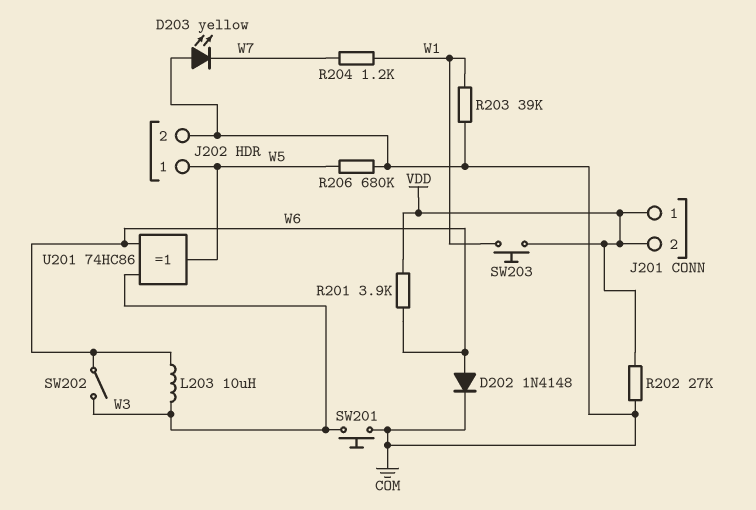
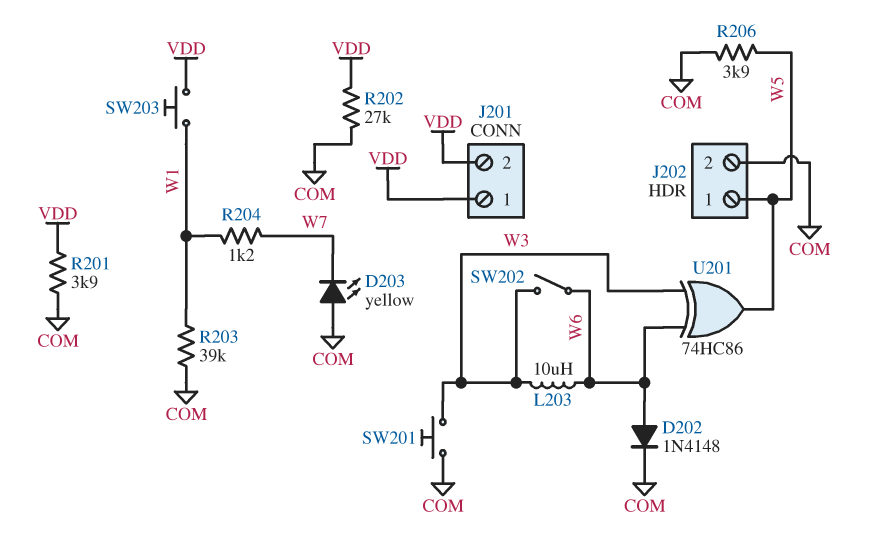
R201: 3.9k (VDD, W6) -> 3.9k (COM, VDD)
R206: 680k (COM, W5) -> 3.9k (COM, W5)

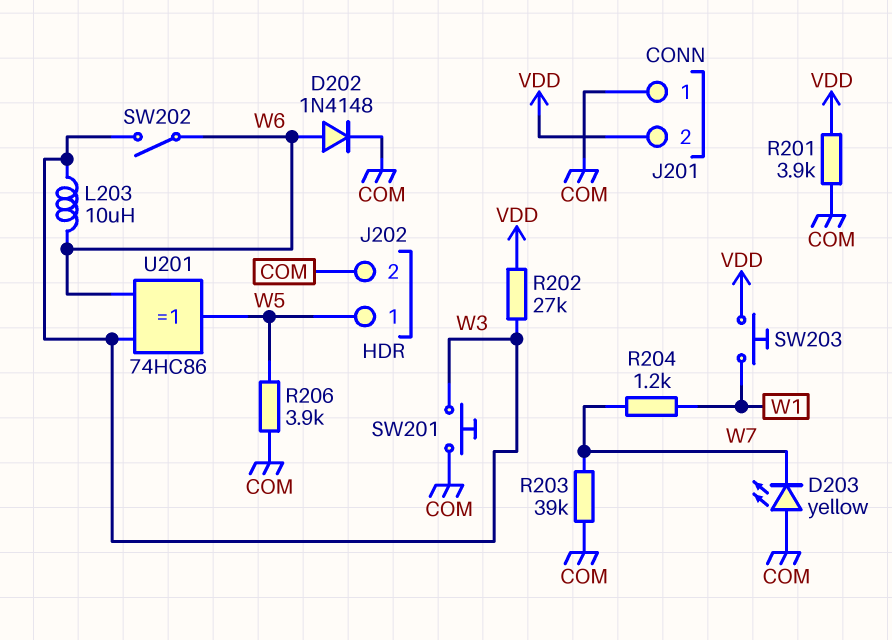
J201 pin 1: VDD -> COM
R202: 27k (COM, VDD) -> 27k (VDD, W3)
R203: 39k (COM, W1) -> 39k (COM, W7)

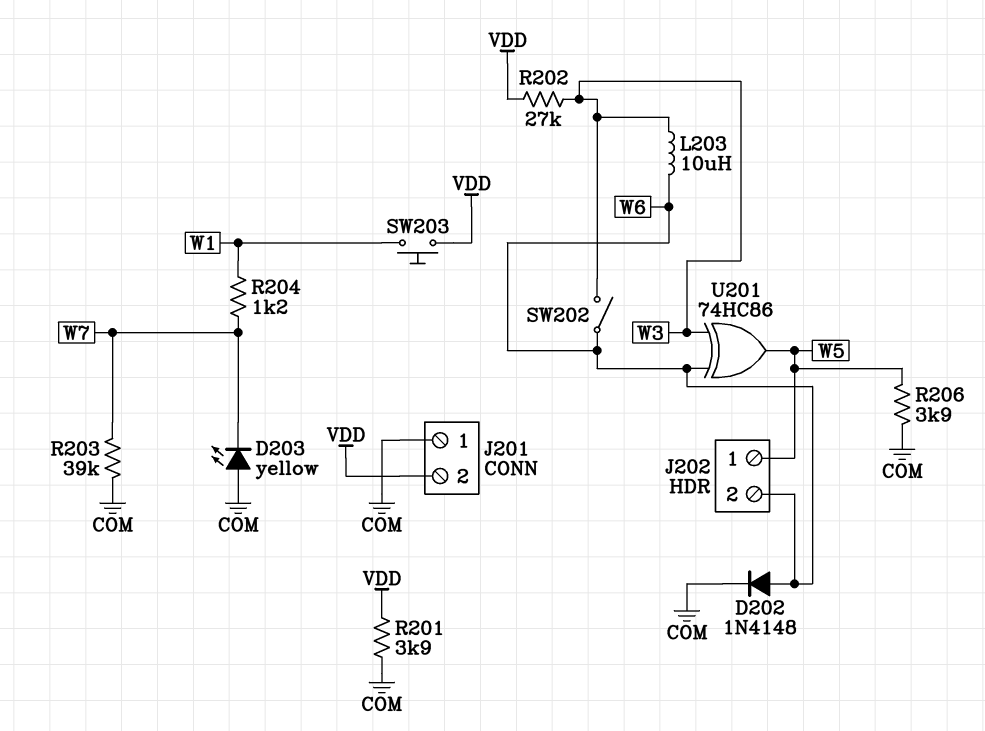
J202 pin 2: COM -> W6
SW201: button (COM, W3) -> none

